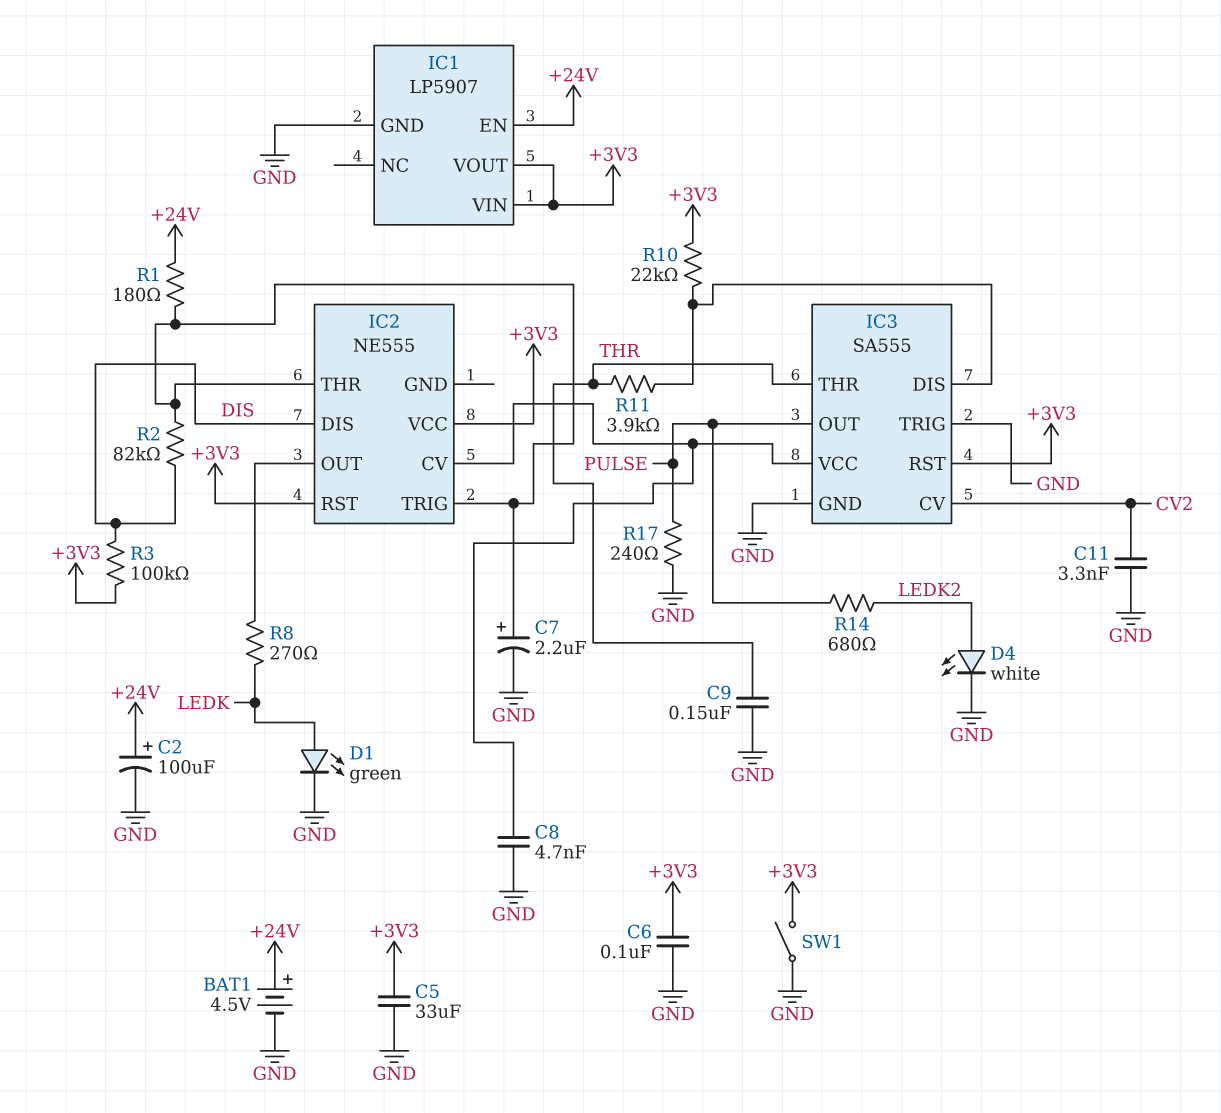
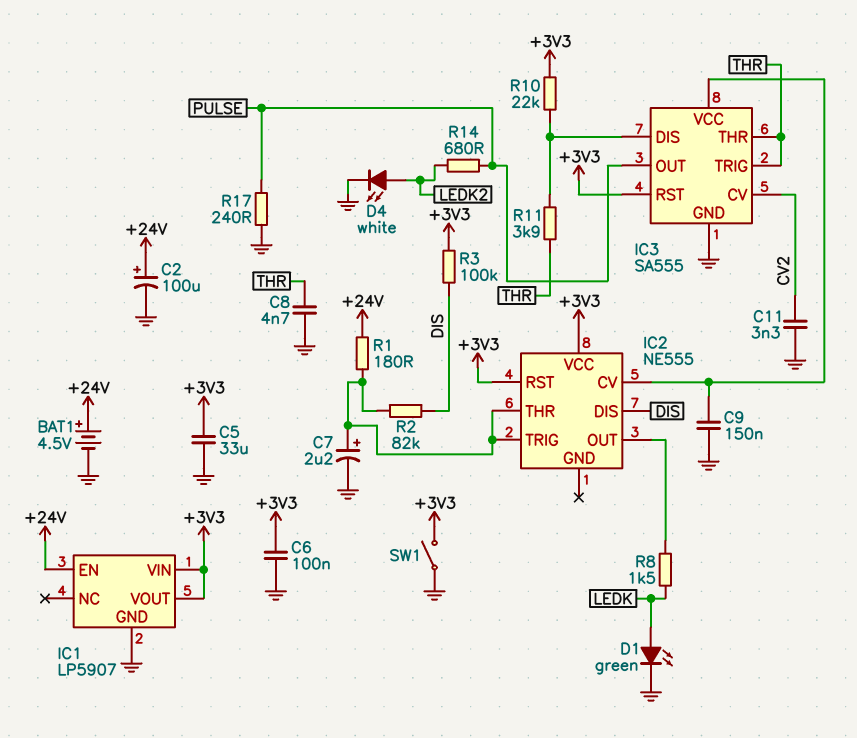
C8: 4.7nF (GND, IC2/CV) -> 4.7nF (GND, THR)
C9: 150nF (GND, THR) -> 150nF (GND, IC2/CV)
IC3 pin TRIG: GND -> THR
R8: 270 (IC2/OUT, LEDK) -> 1.5k (IC2/OUT, LEDK)

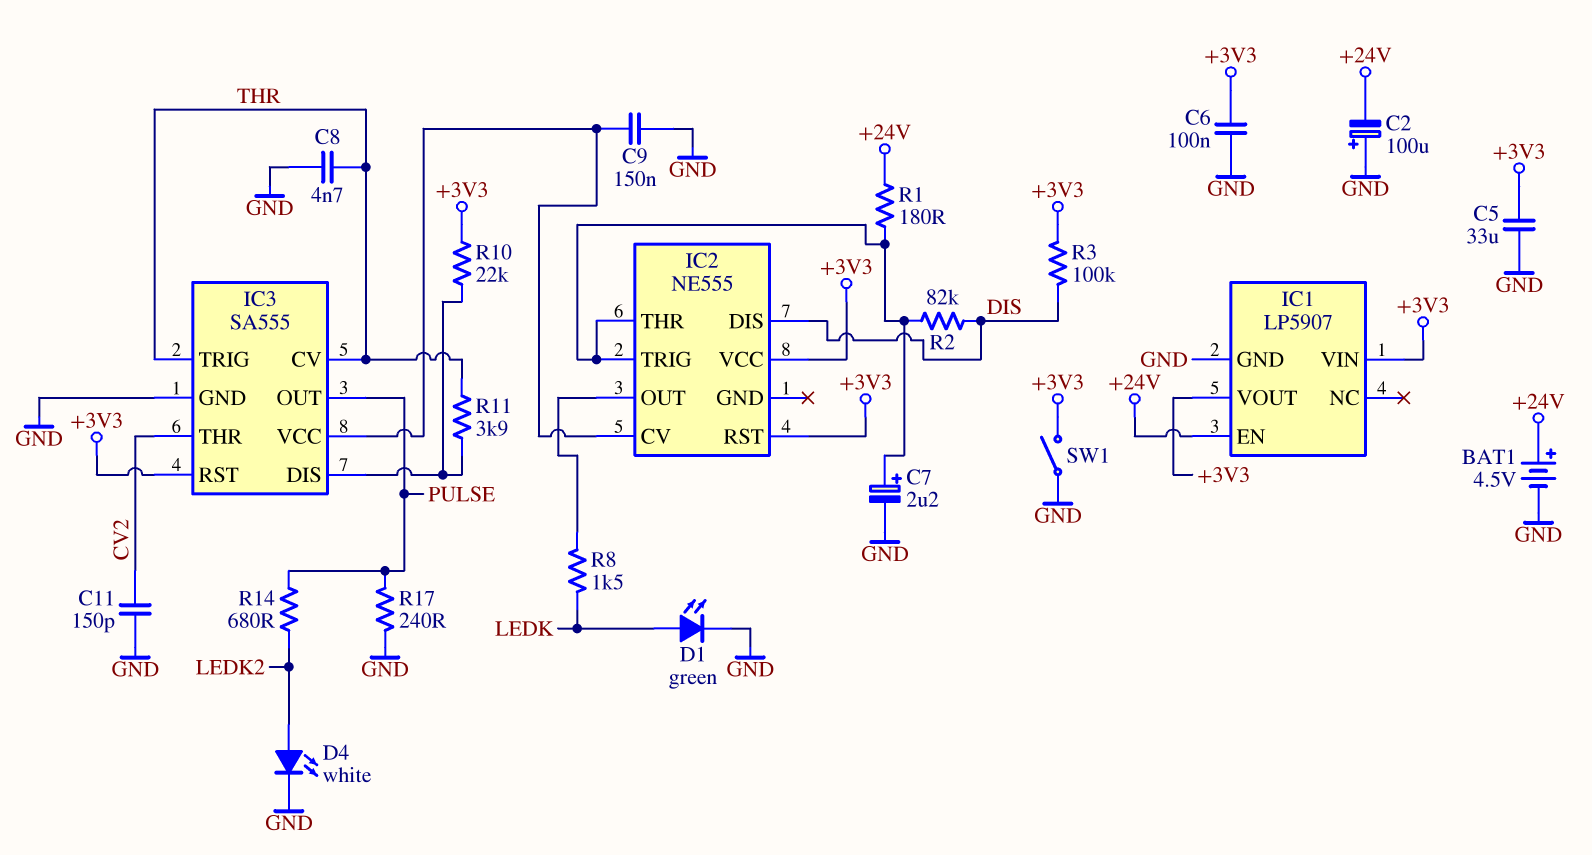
C2: 100uF (plus +24V, minus GND) -> 100uF (plus GND, minus +24V)
C11: 3.3nF (CV2, GND) -> 150pF (CV2, GND)
IC3 pin CV: CV2 -> THR
IC3 pin THR: THR -> CV2

